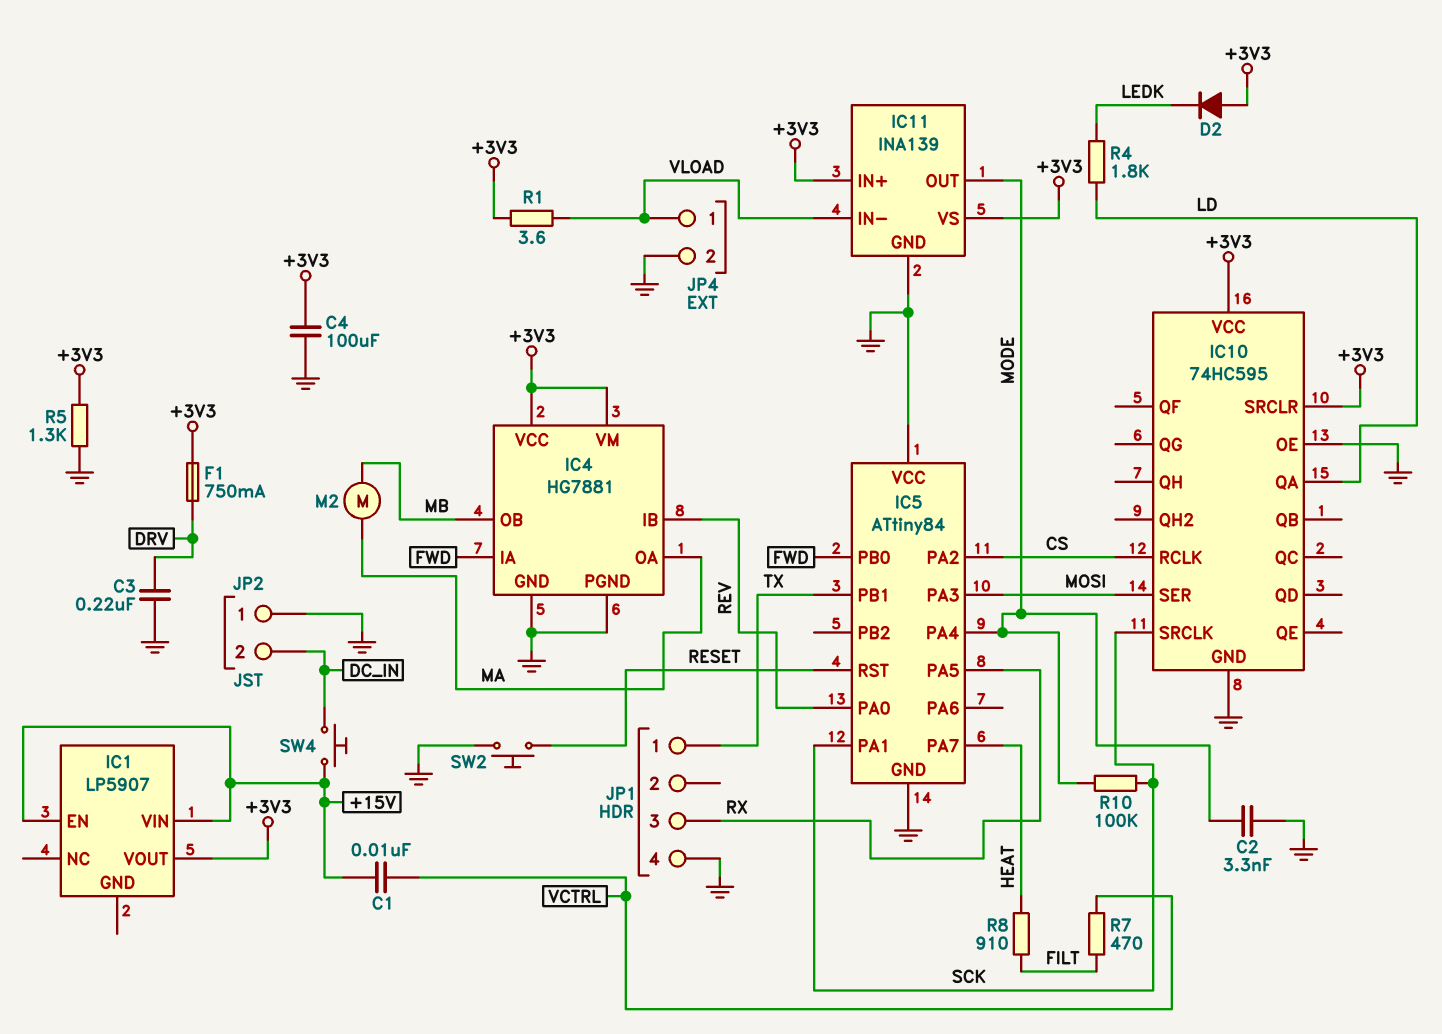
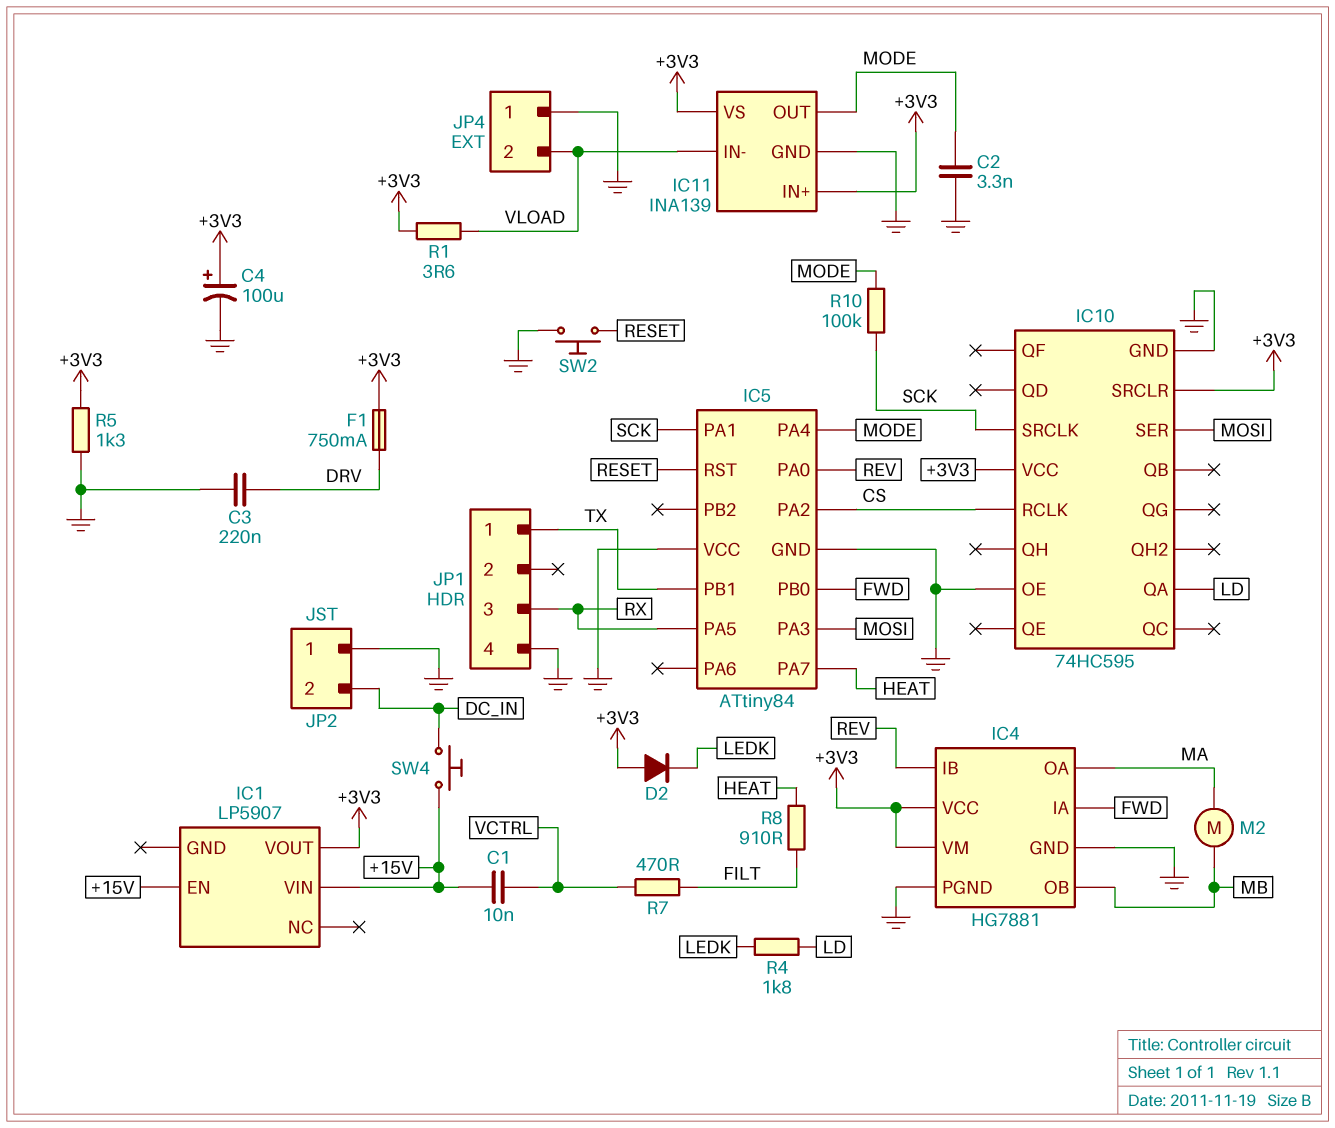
C4: 100uF (+3V3, GND) -> 100uF (plus +3V3, minus GND)
JP4 pin 1: VLOAD -> GND
JP4 pin 2: GND -> VLOAD

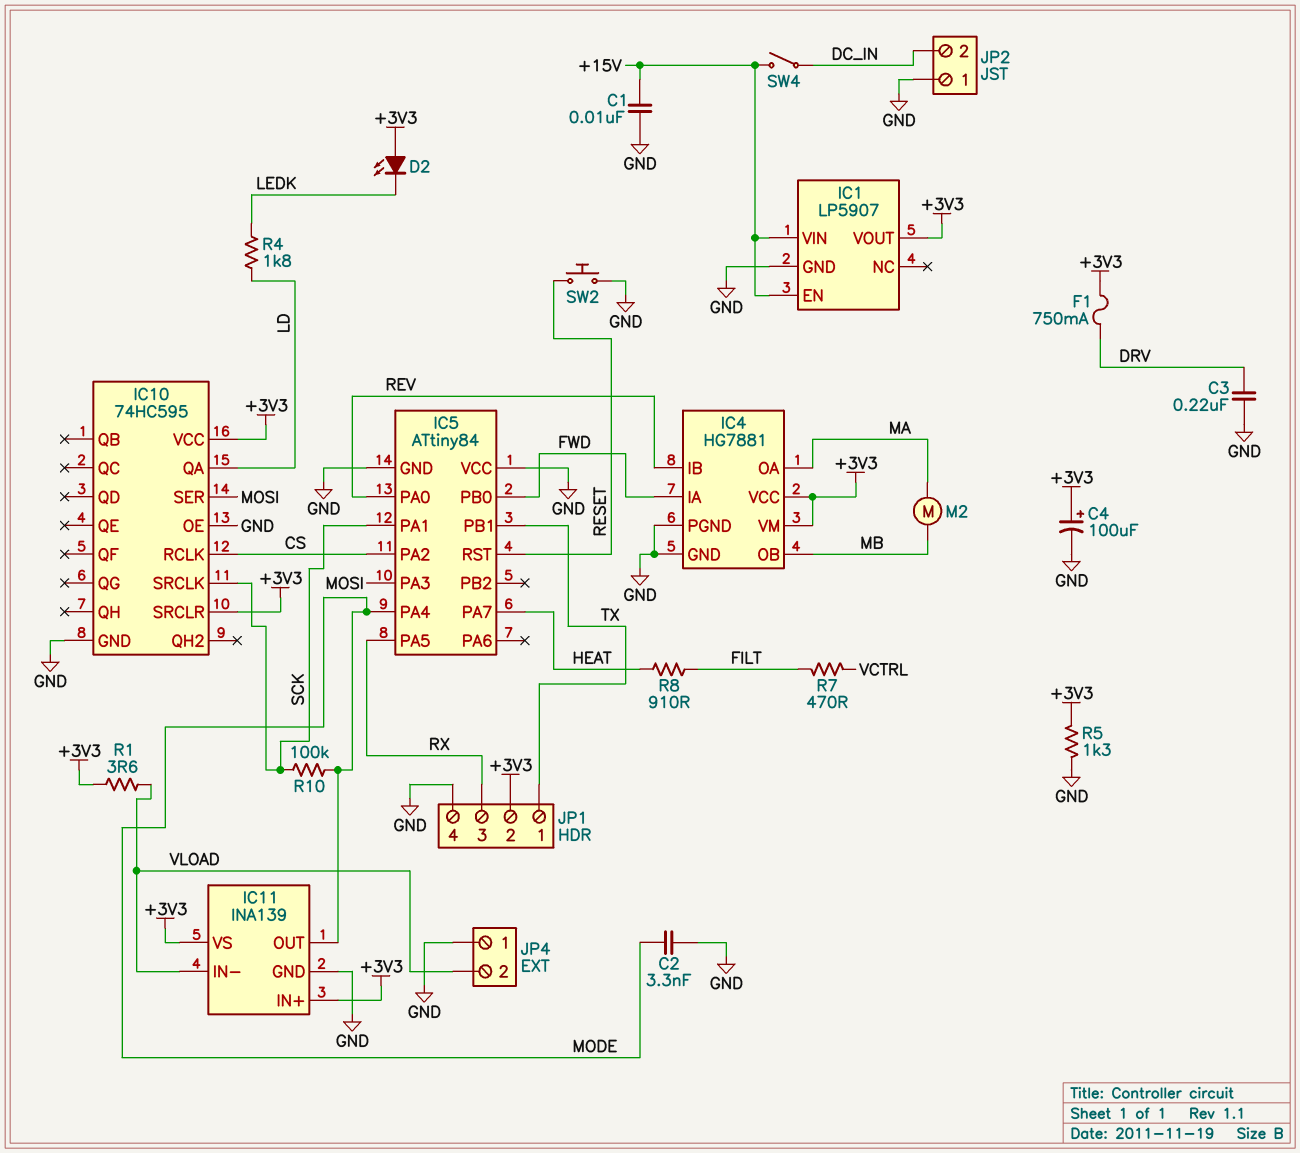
C1: 10nF (+15V, VCTRL) -> 10nF (+15V, GND)
D2: diode (A +3V3, K LEDK) -> LED (A +3V3, K LEDK)
IC1 pin GND: none -> GND
JP1 pin 2: none -> +3V3
SW4: button (+15V, DC_IN) -> switch (+15V, DC_IN)

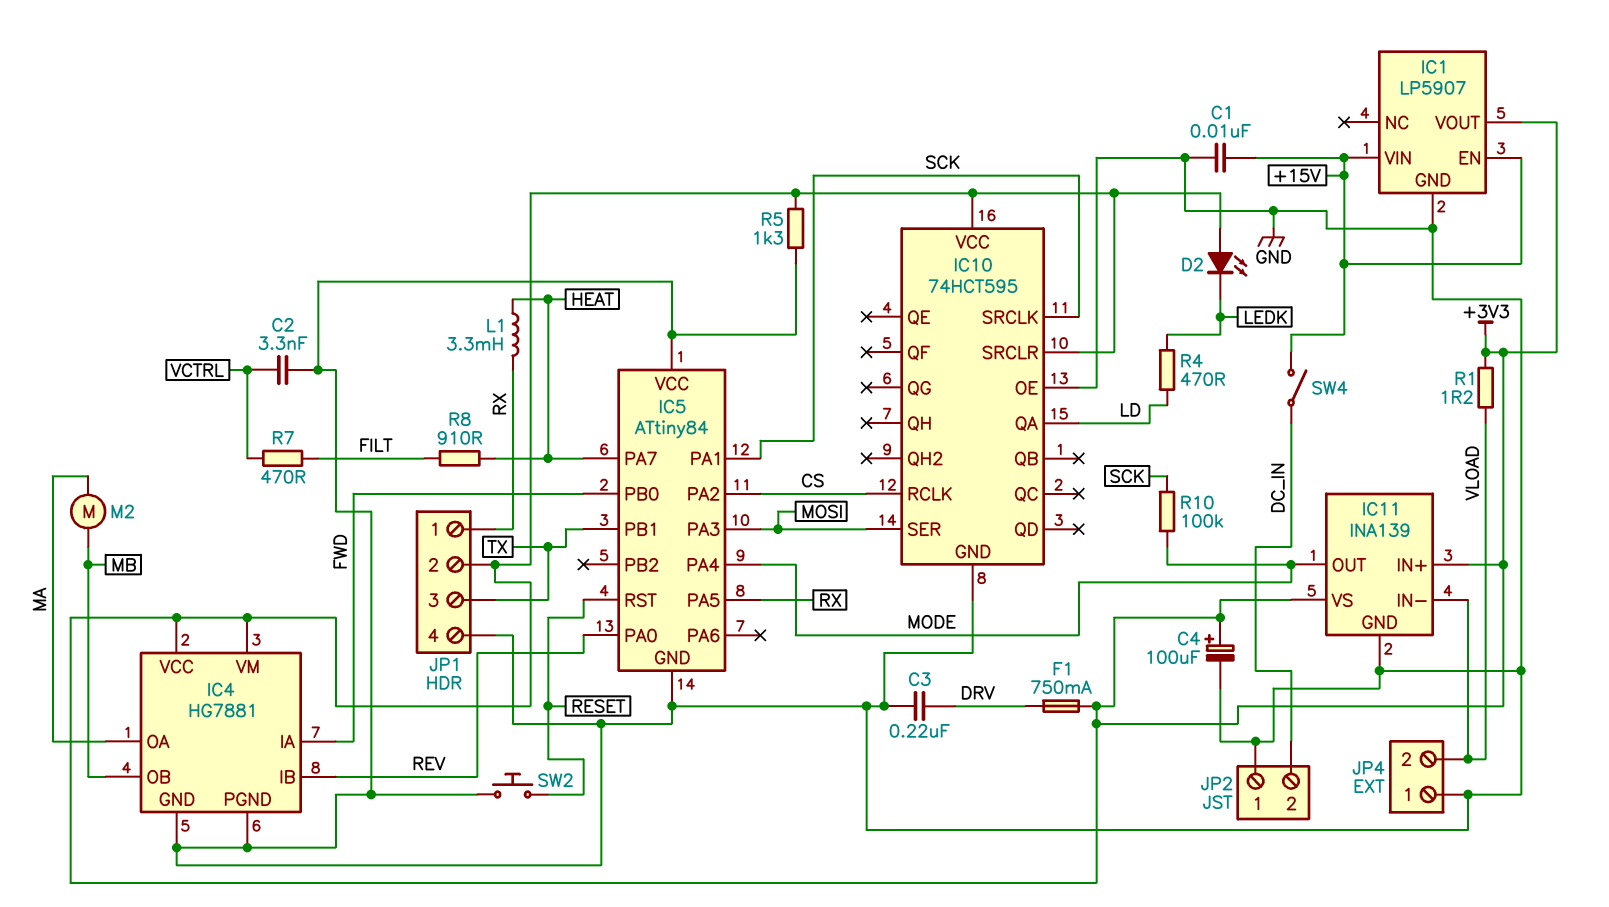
C2: 3.3nF (GND, MODE) -> 3.3nF (GND, VCTRL)
IC10: 74HC595 -> 74HCT595
JP1 pin 1: TX -> RX
JP1 pin 3: RX -> TX
L1: none -> 3.3mH (HEAT, RX)
R1: 3.6 (+3V3, VLOAD) -> 1.2 (+3V3, VLOAD)
R4: 1.8k (LD, LEDK) -> 470 (LD, LEDK)

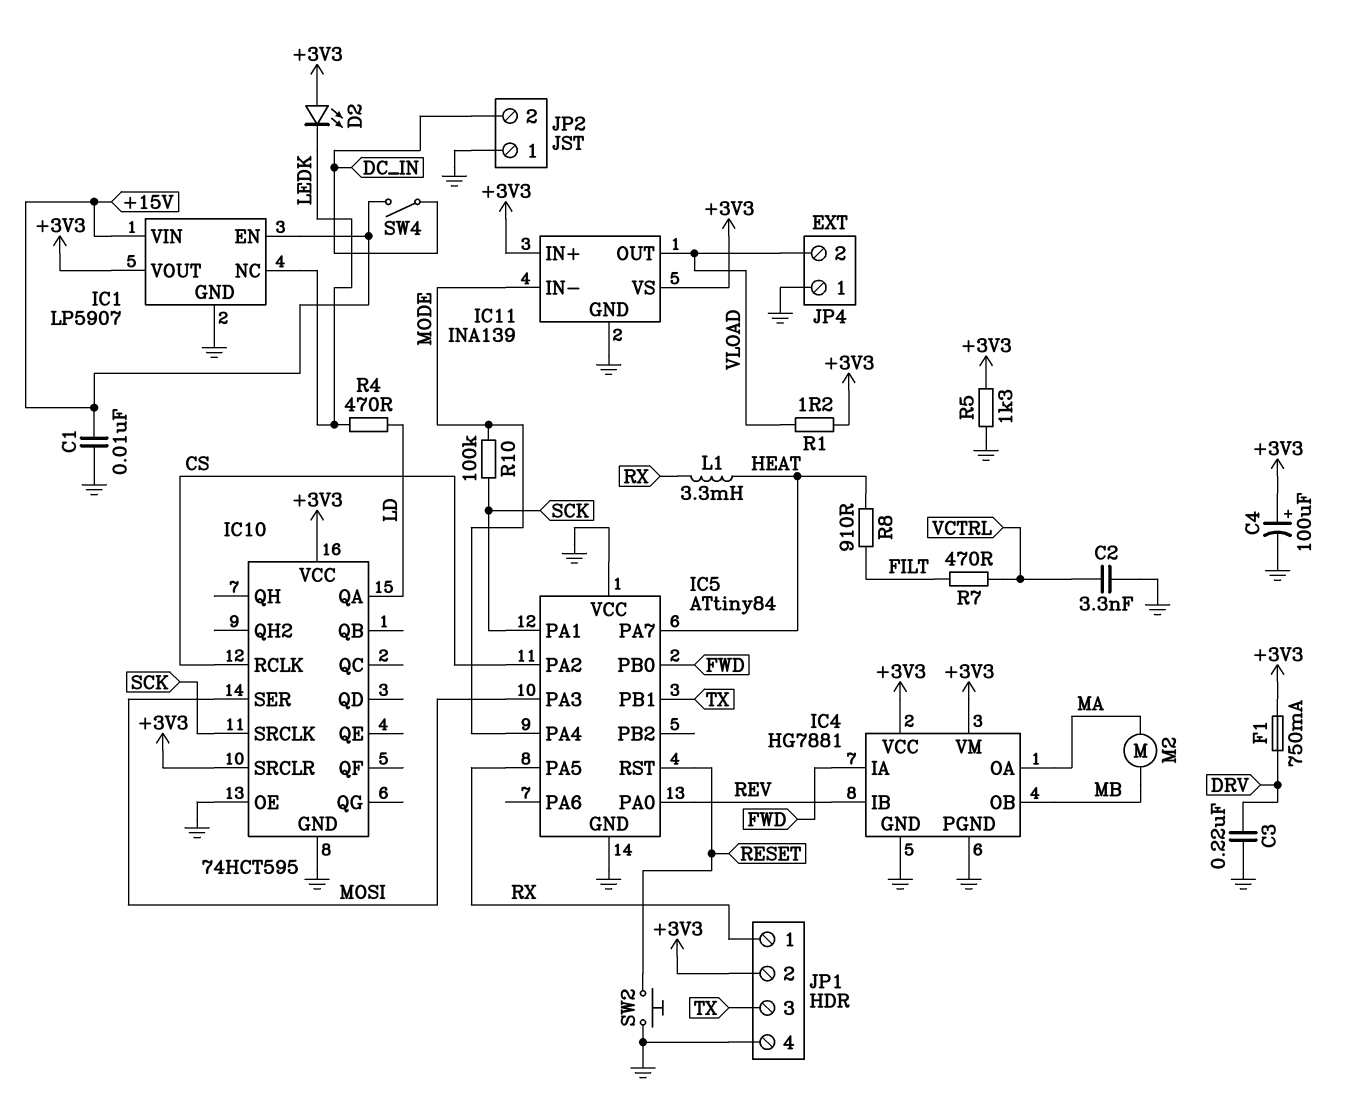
IC1 pin NC: none -> LEDK
IC11 pin IN-: VLOAD -> MODE
IC11 pin OUT: MODE -> VLOAD

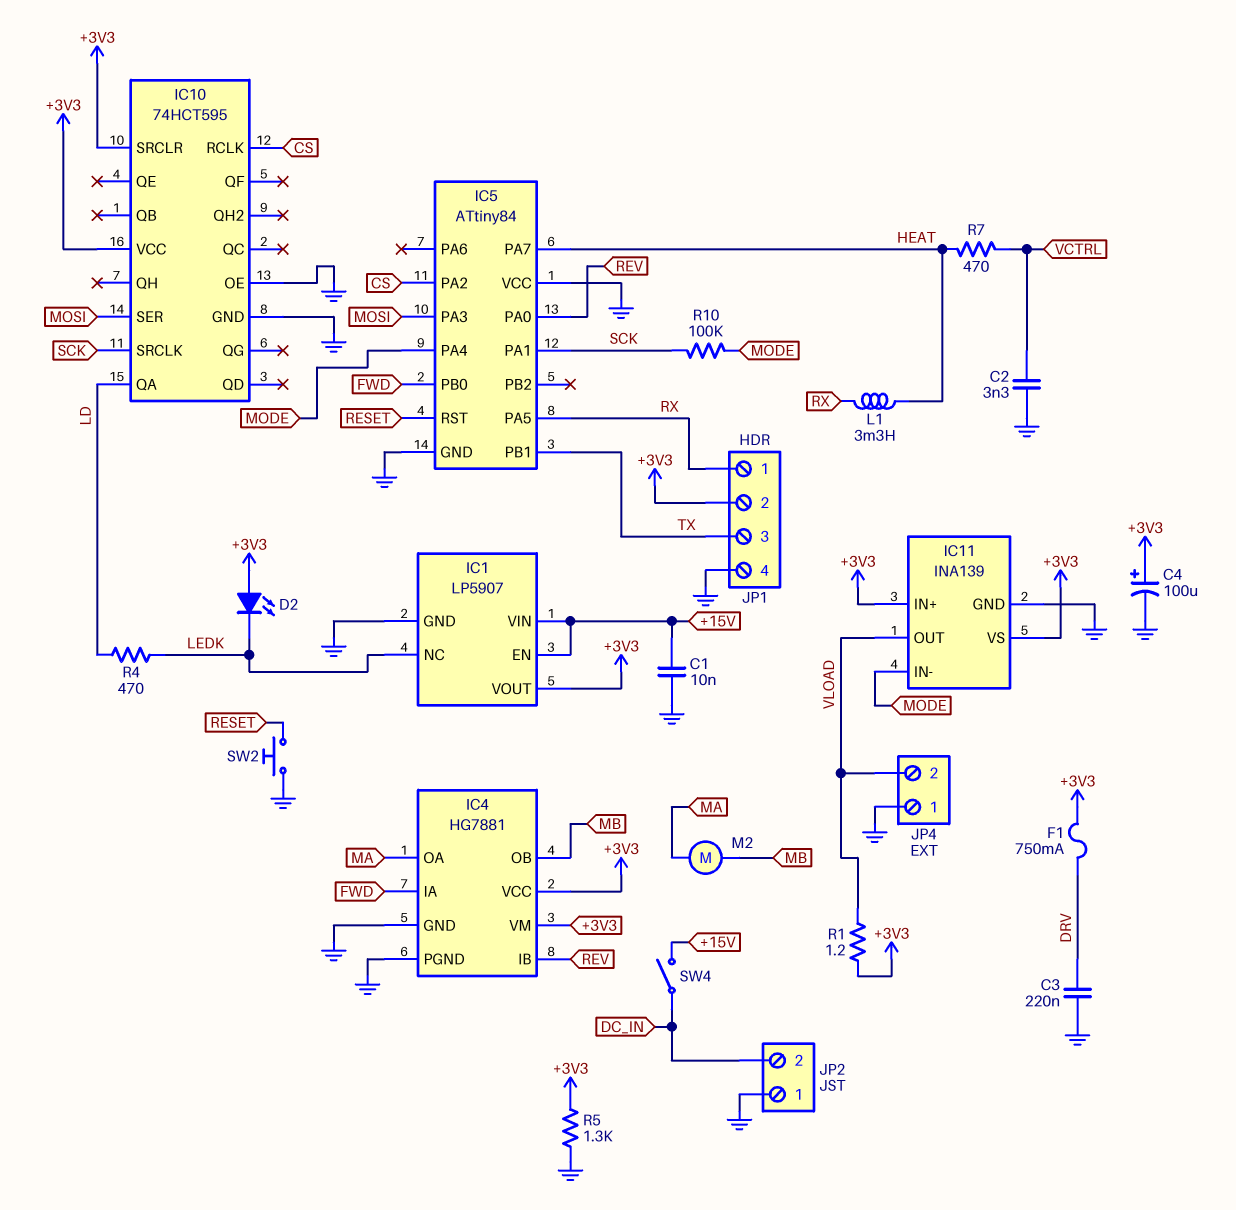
R7: 470 (FILT, VCTRL) -> 470 (HEAT, VCTRL)
R8: 910 (FILT, HEAT) -> none

